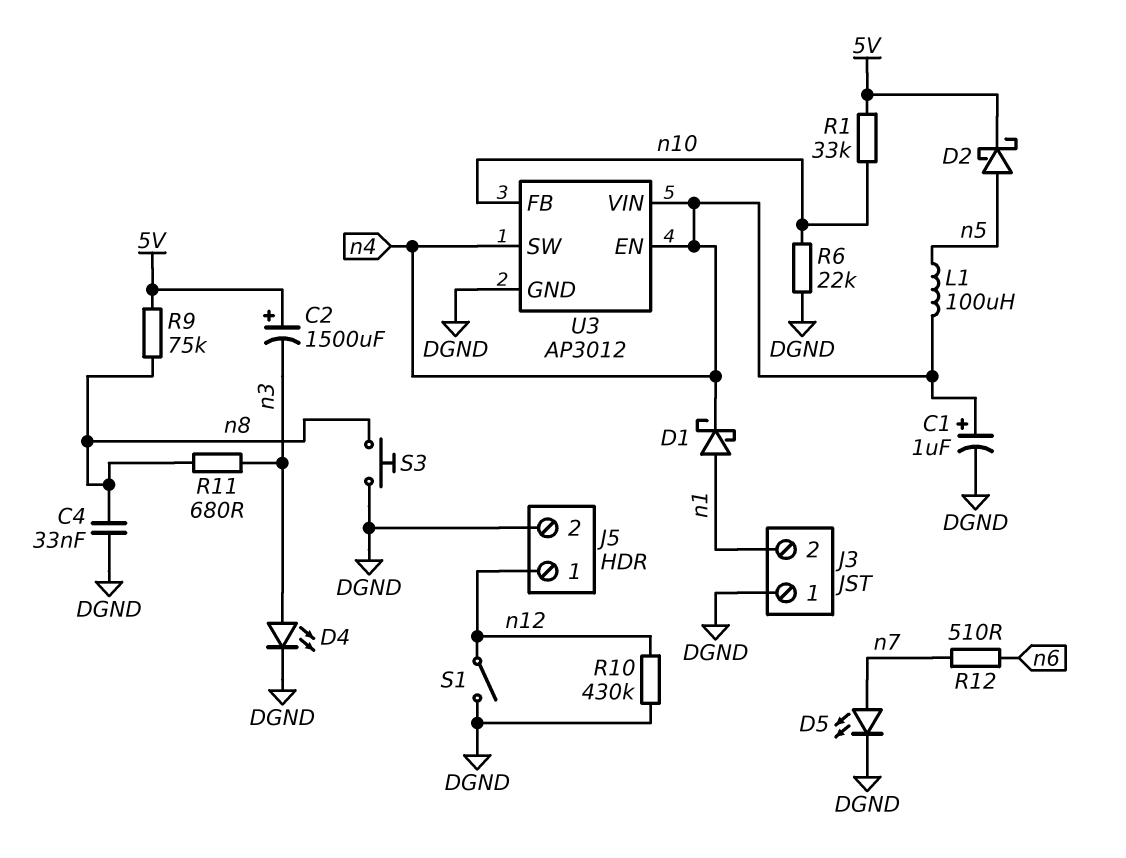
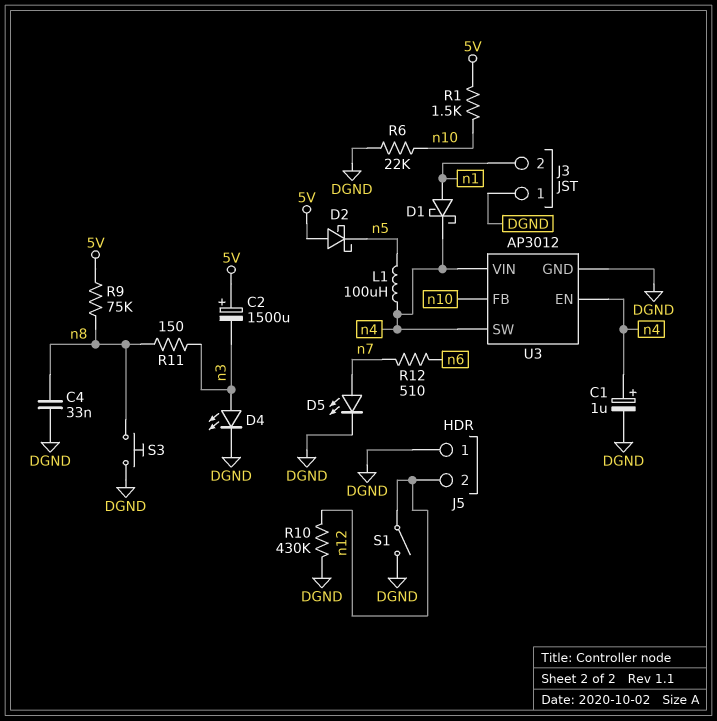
D2: schottky (A n5, K 5V) -> schottky (A 5V, K n5)
J5 pin 1: n12 -> DGND
J5 pin 2: DGND -> n12
R1: 33k (5V, n10) -> 1.5k (5V, n10)
R11: 680 (n3, n8) -> 150 (n3, n8)

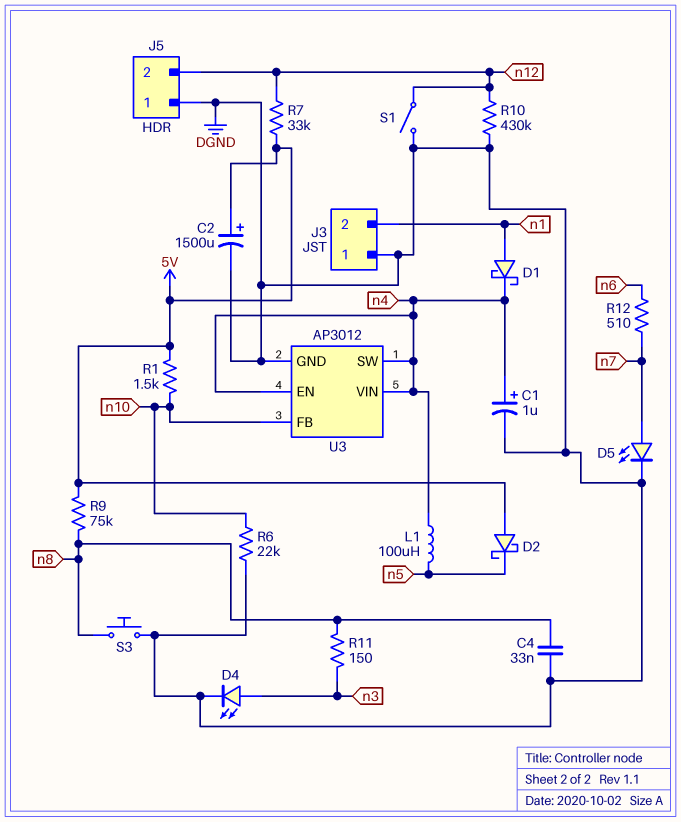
C2: 1500uF (plus 5V, minus n3) -> 1500uF (plus 5V, minus DGND)
R7: none -> 33k (5V, n12)

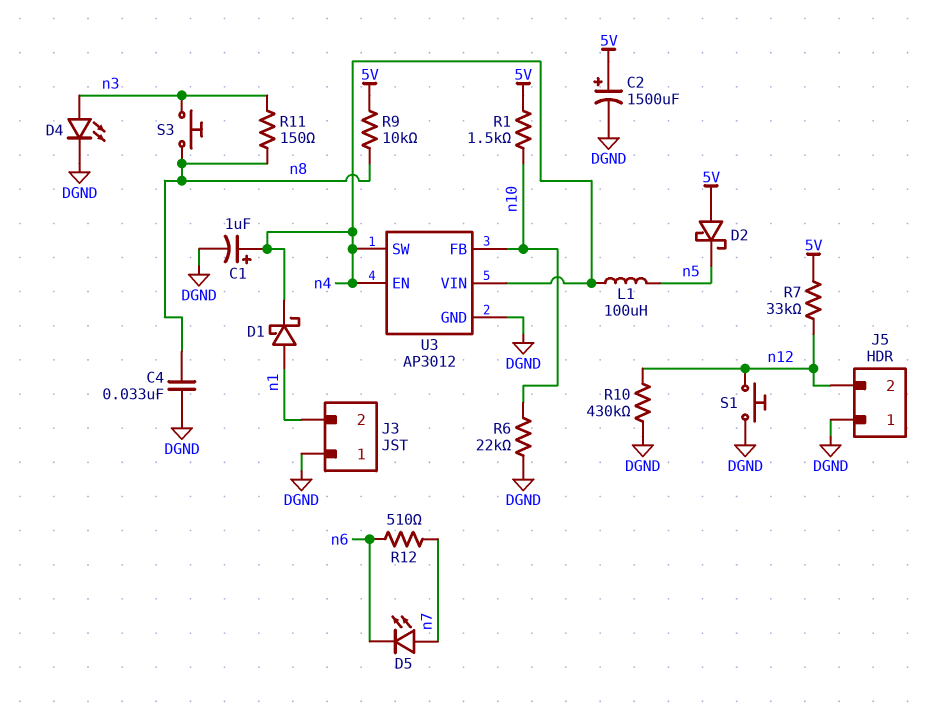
D5: LED (A n7, K DGND) -> LED (A n7, K n6)
R9: 75k (5V, n8) -> 10k (5V, n8)
S1: switch (DGND, n12) -> button (DGND, n12)
S3: button (DGND, n8) -> button (n3, n8)

